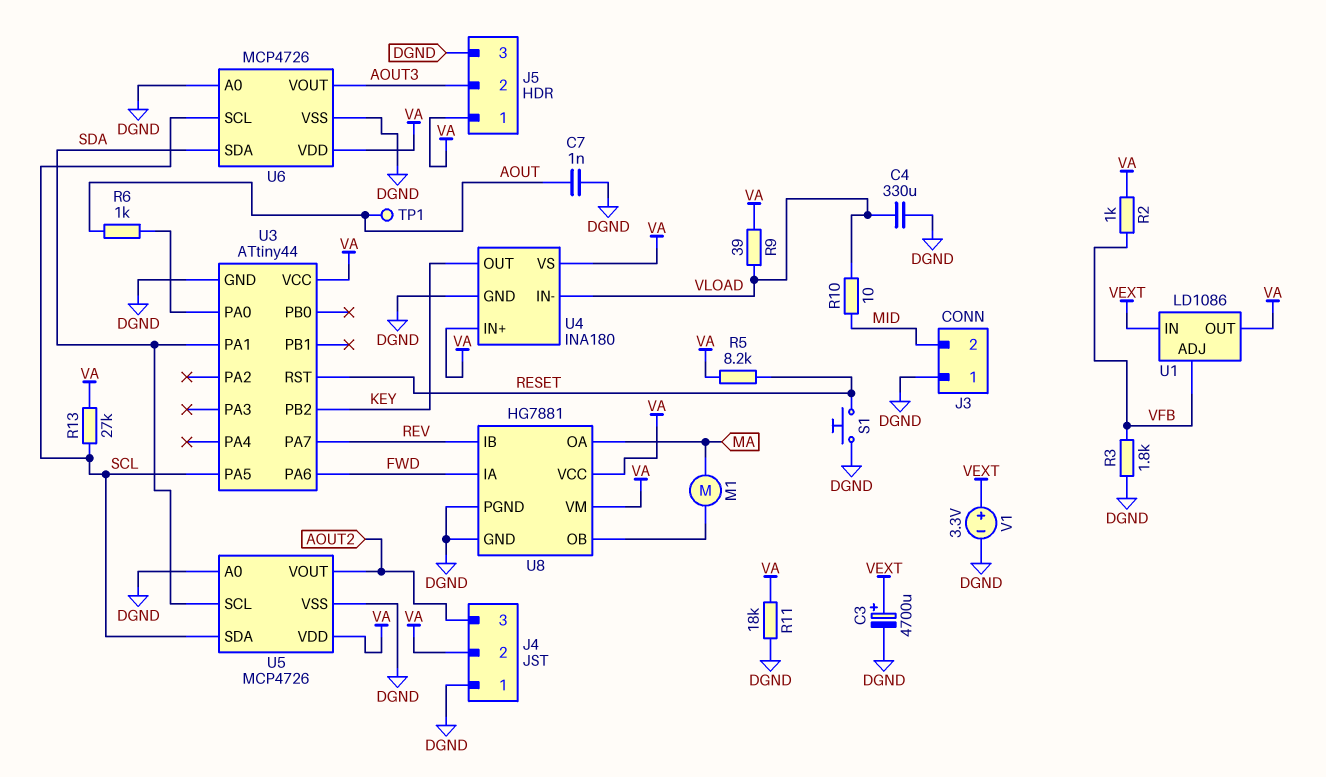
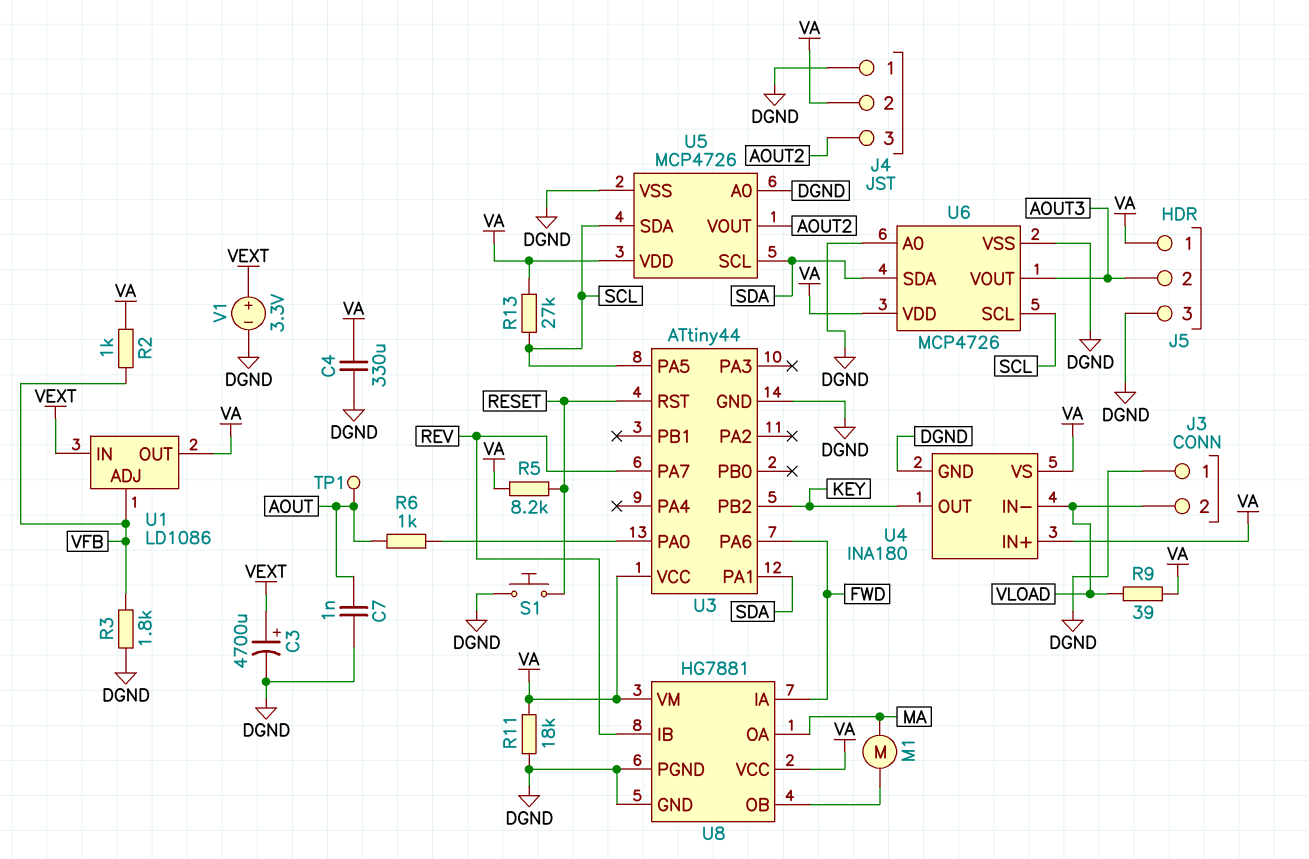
C4: 330uF (DGND, VLOAD) -> 330uF (DGND, VA)
J3 pin 2: MID -> VLOAD
R10: 10 (MID, VLOAD) -> none

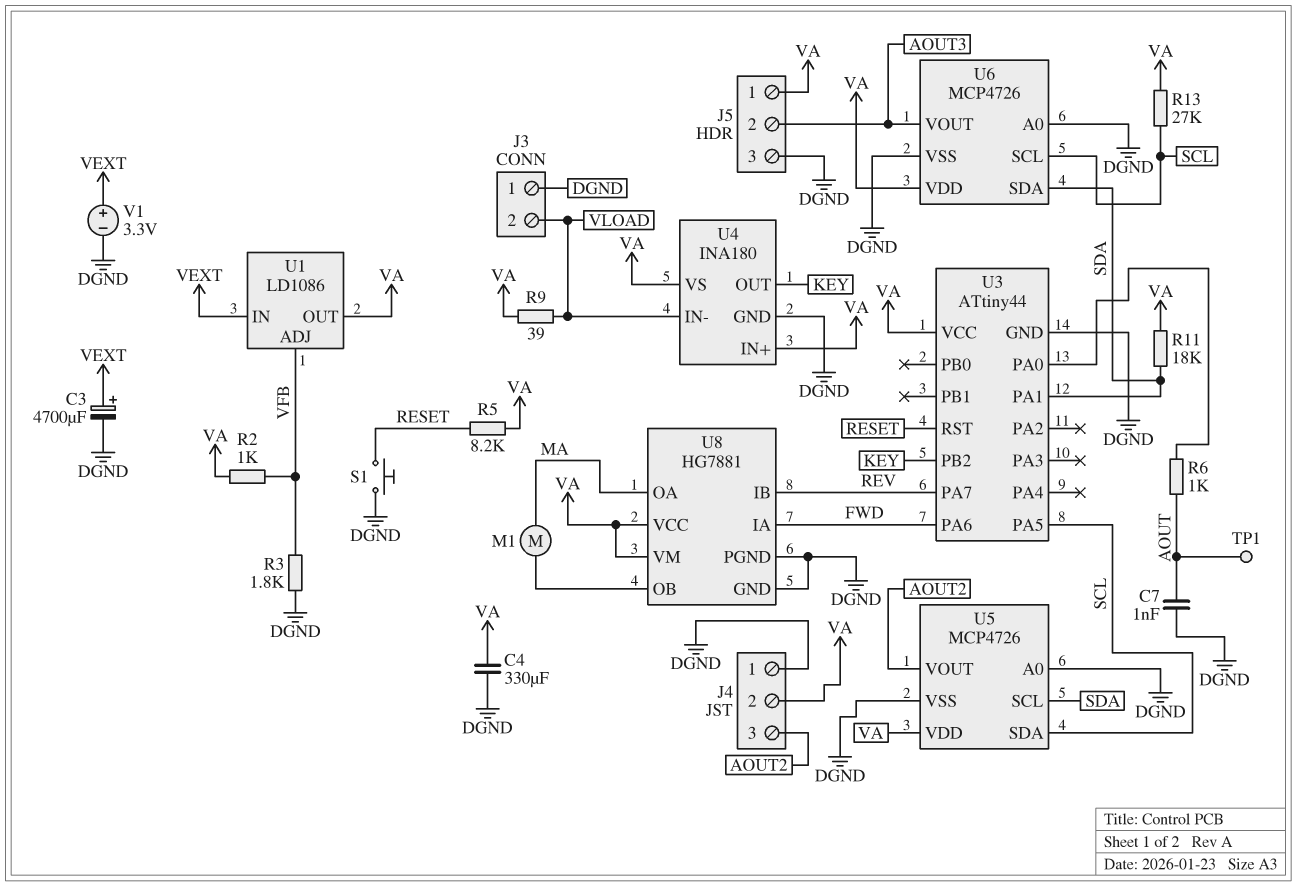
R11: 18k (DGND, VA) -> 18k (SDA, VA)

